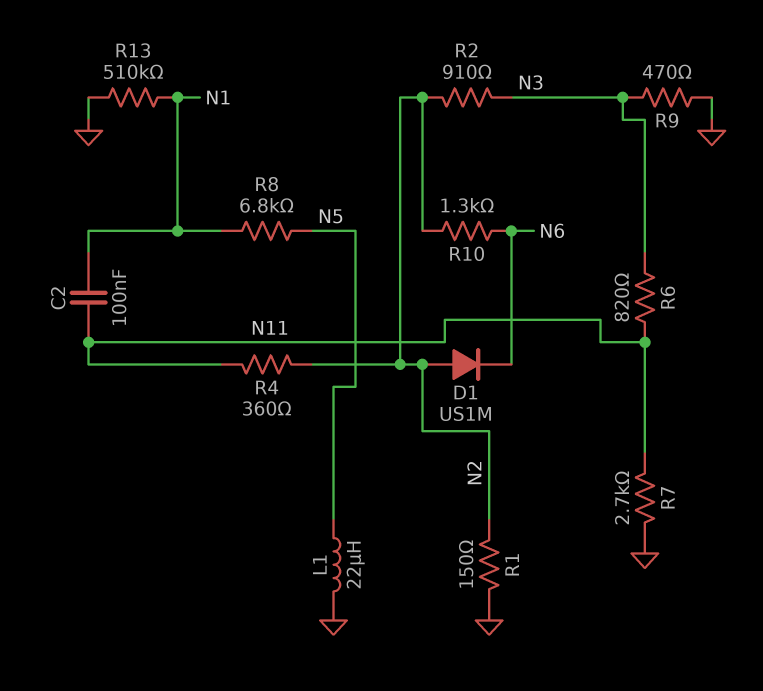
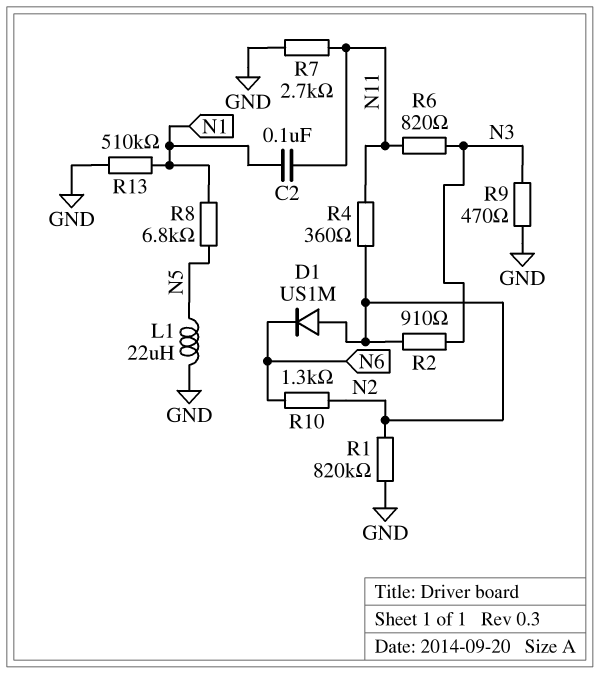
R1: 150 (GND, N2) -> 820k (GND, N2)

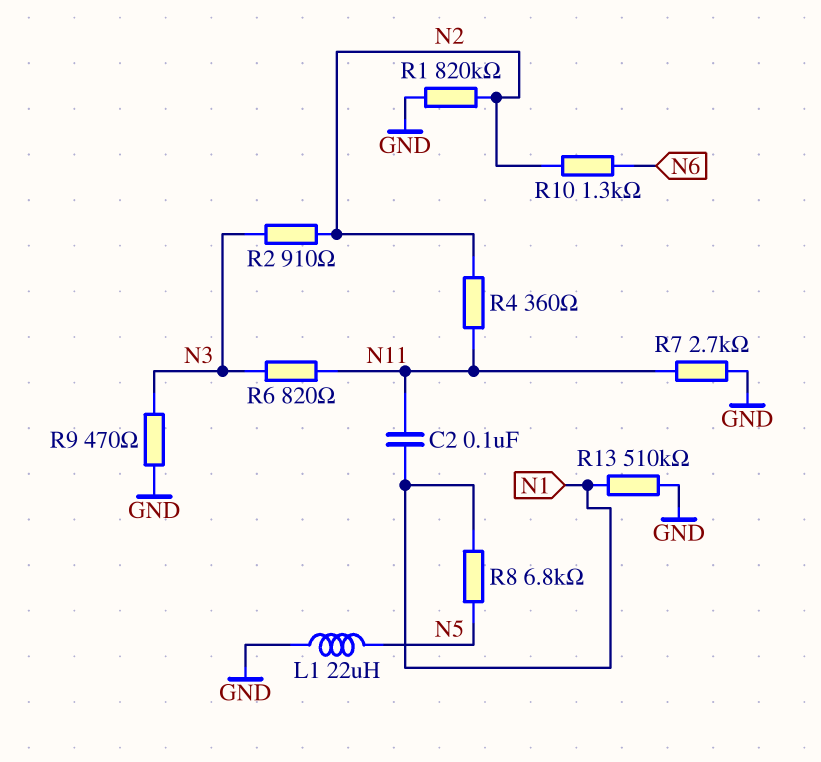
D1: diode US1M (A N2, K N6) -> none

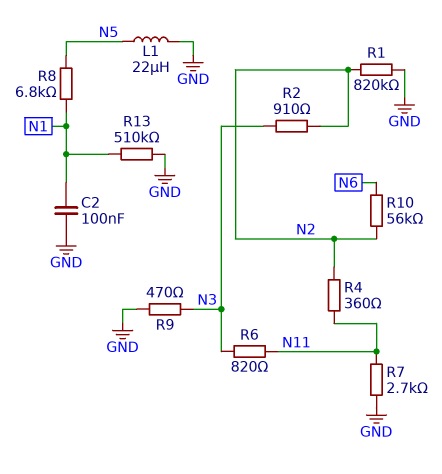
C2: 100nF (N1, N11) -> 100nF (GND, N1)
R10: 1.3k (N2, N6) -> 56k (N2, N6)

